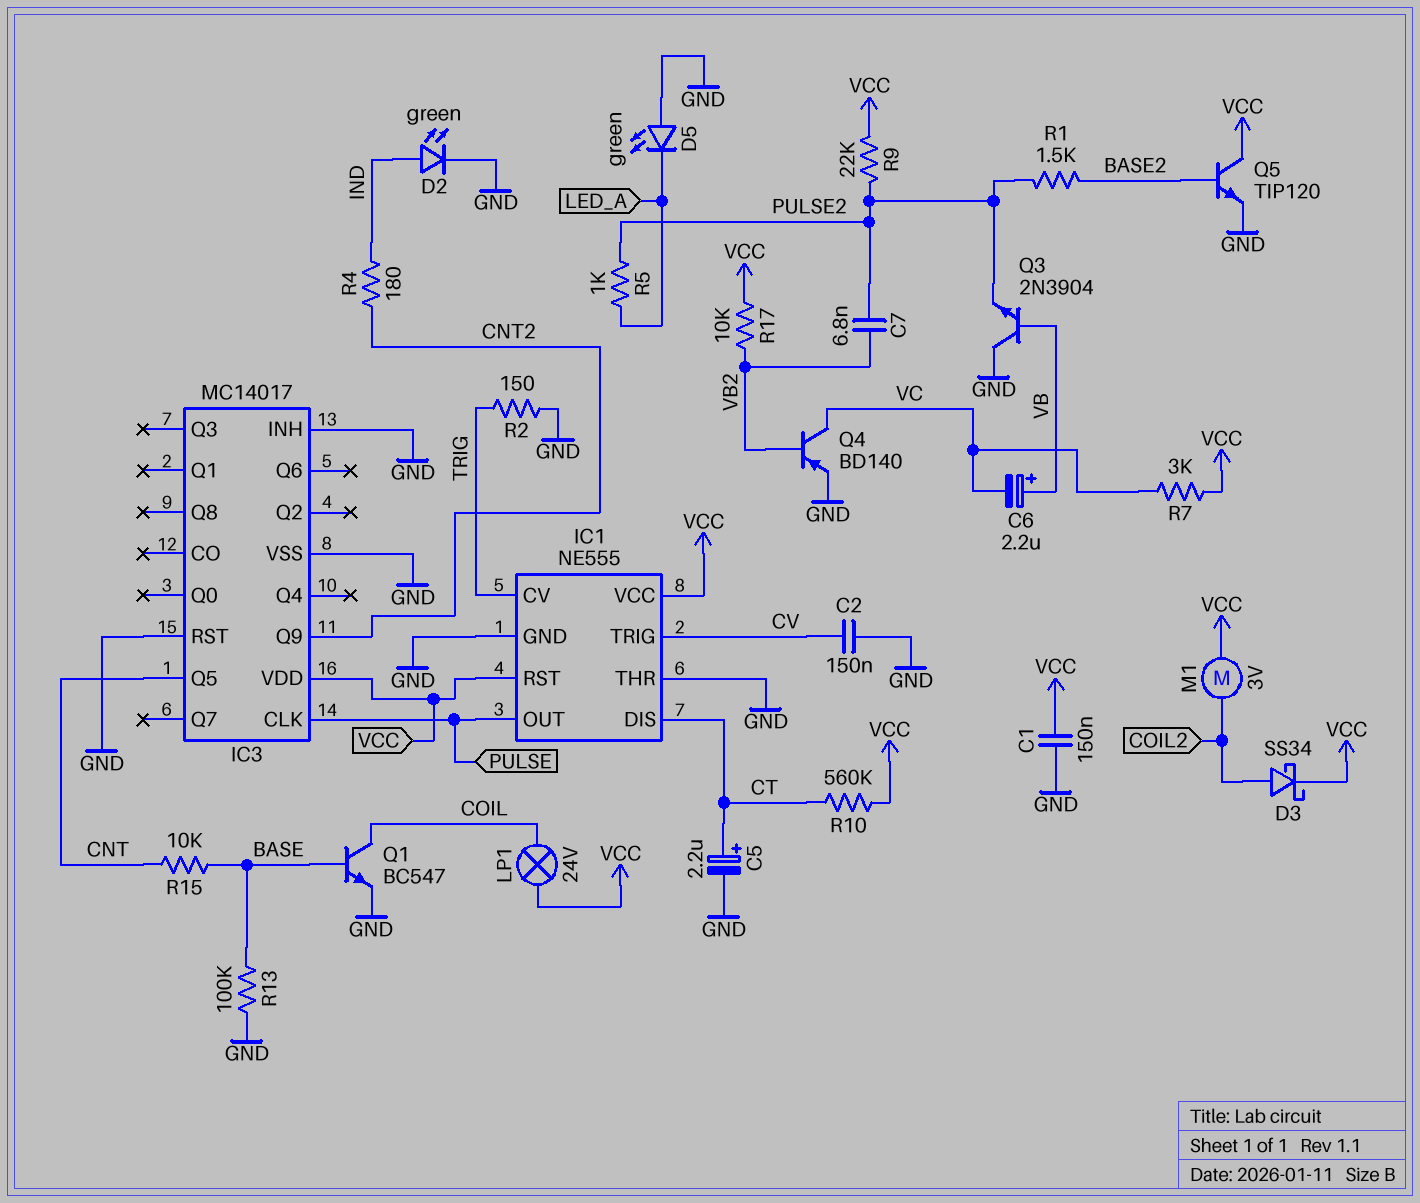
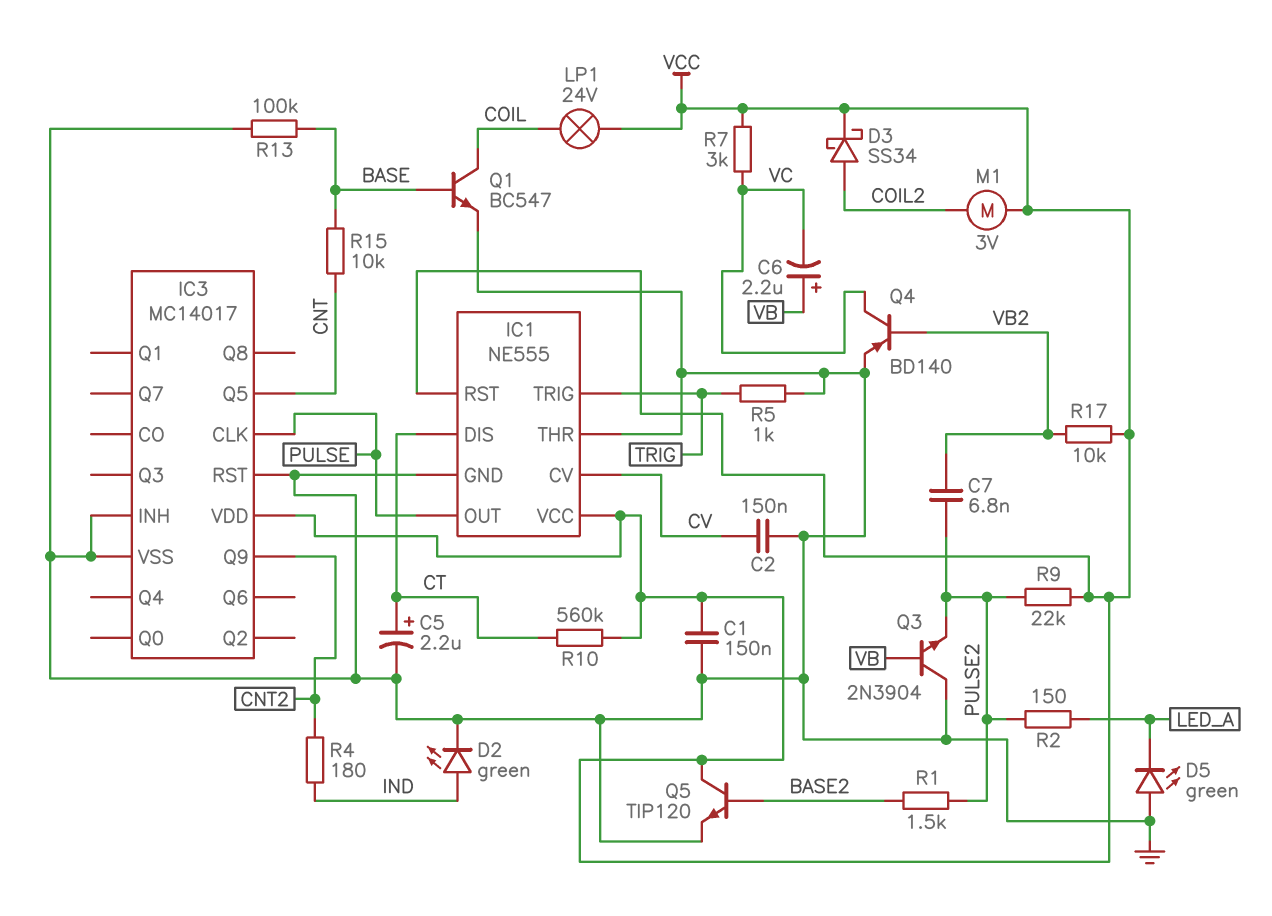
IC1 pin CV: TRIG -> CV
IC1 pin TRIG: CV -> TRIG
R2: 150 (GND, TRIG) -> 150 (LED_A, PULSE2)
R5: 1k (LED_A, PULSE2) -> 1k (GND, TRIG)

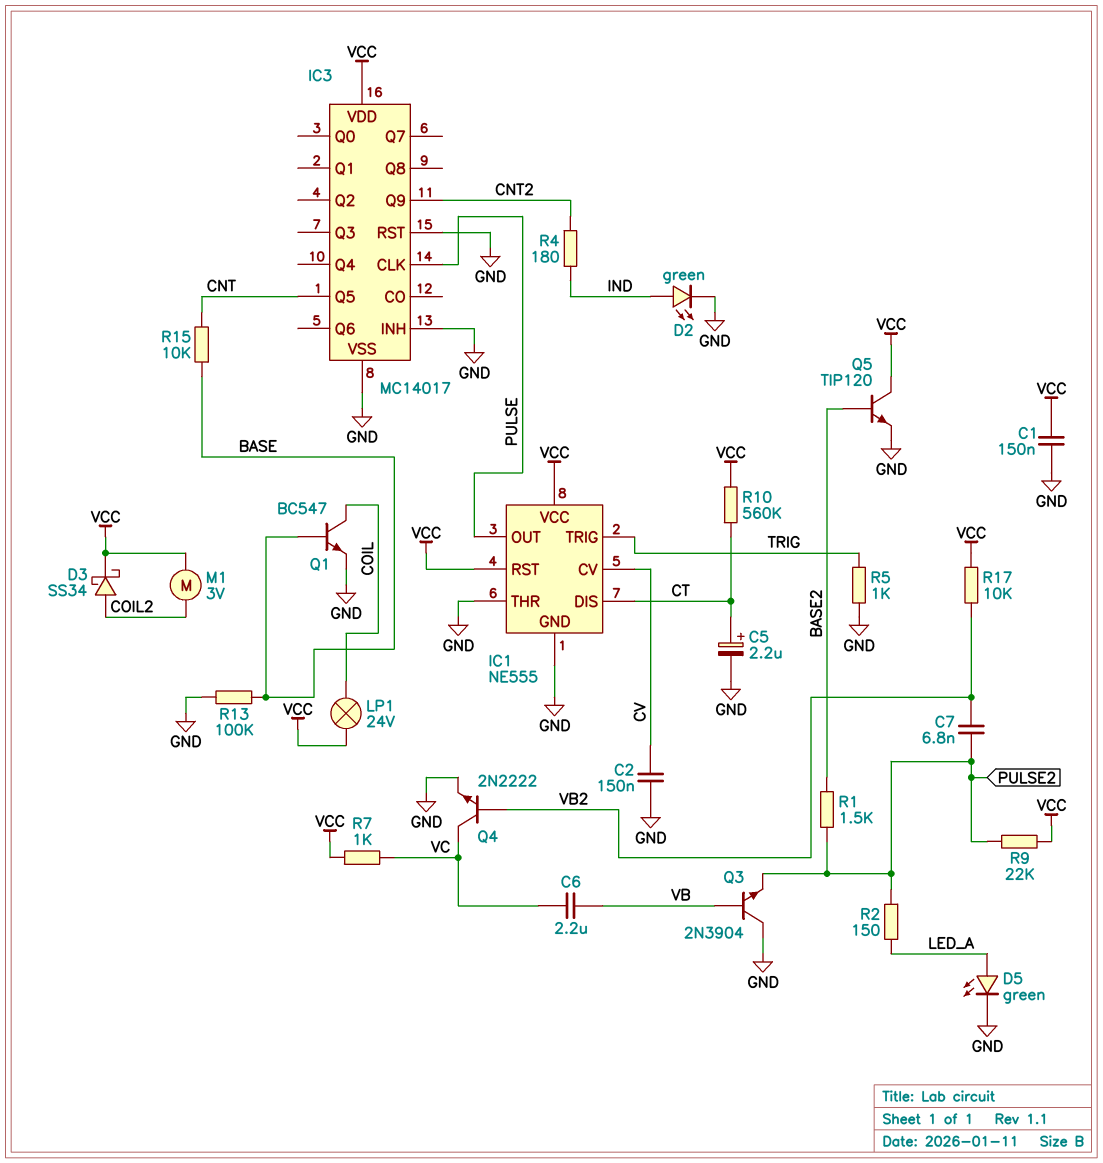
C6: 2.2uF (plus VB, minus VC) -> 2.2uF (VB, VC)
D5: LED green (A GND, K LED_A) -> LED green (A LED_A, K GND)
Q4: PNP BD140 (B VB2, C VC, E GND) -> NPN 2N2222 (B VB2, C VC, E GND)
R7: 3k (VC, VCC) -> 1k (VC, VCC)

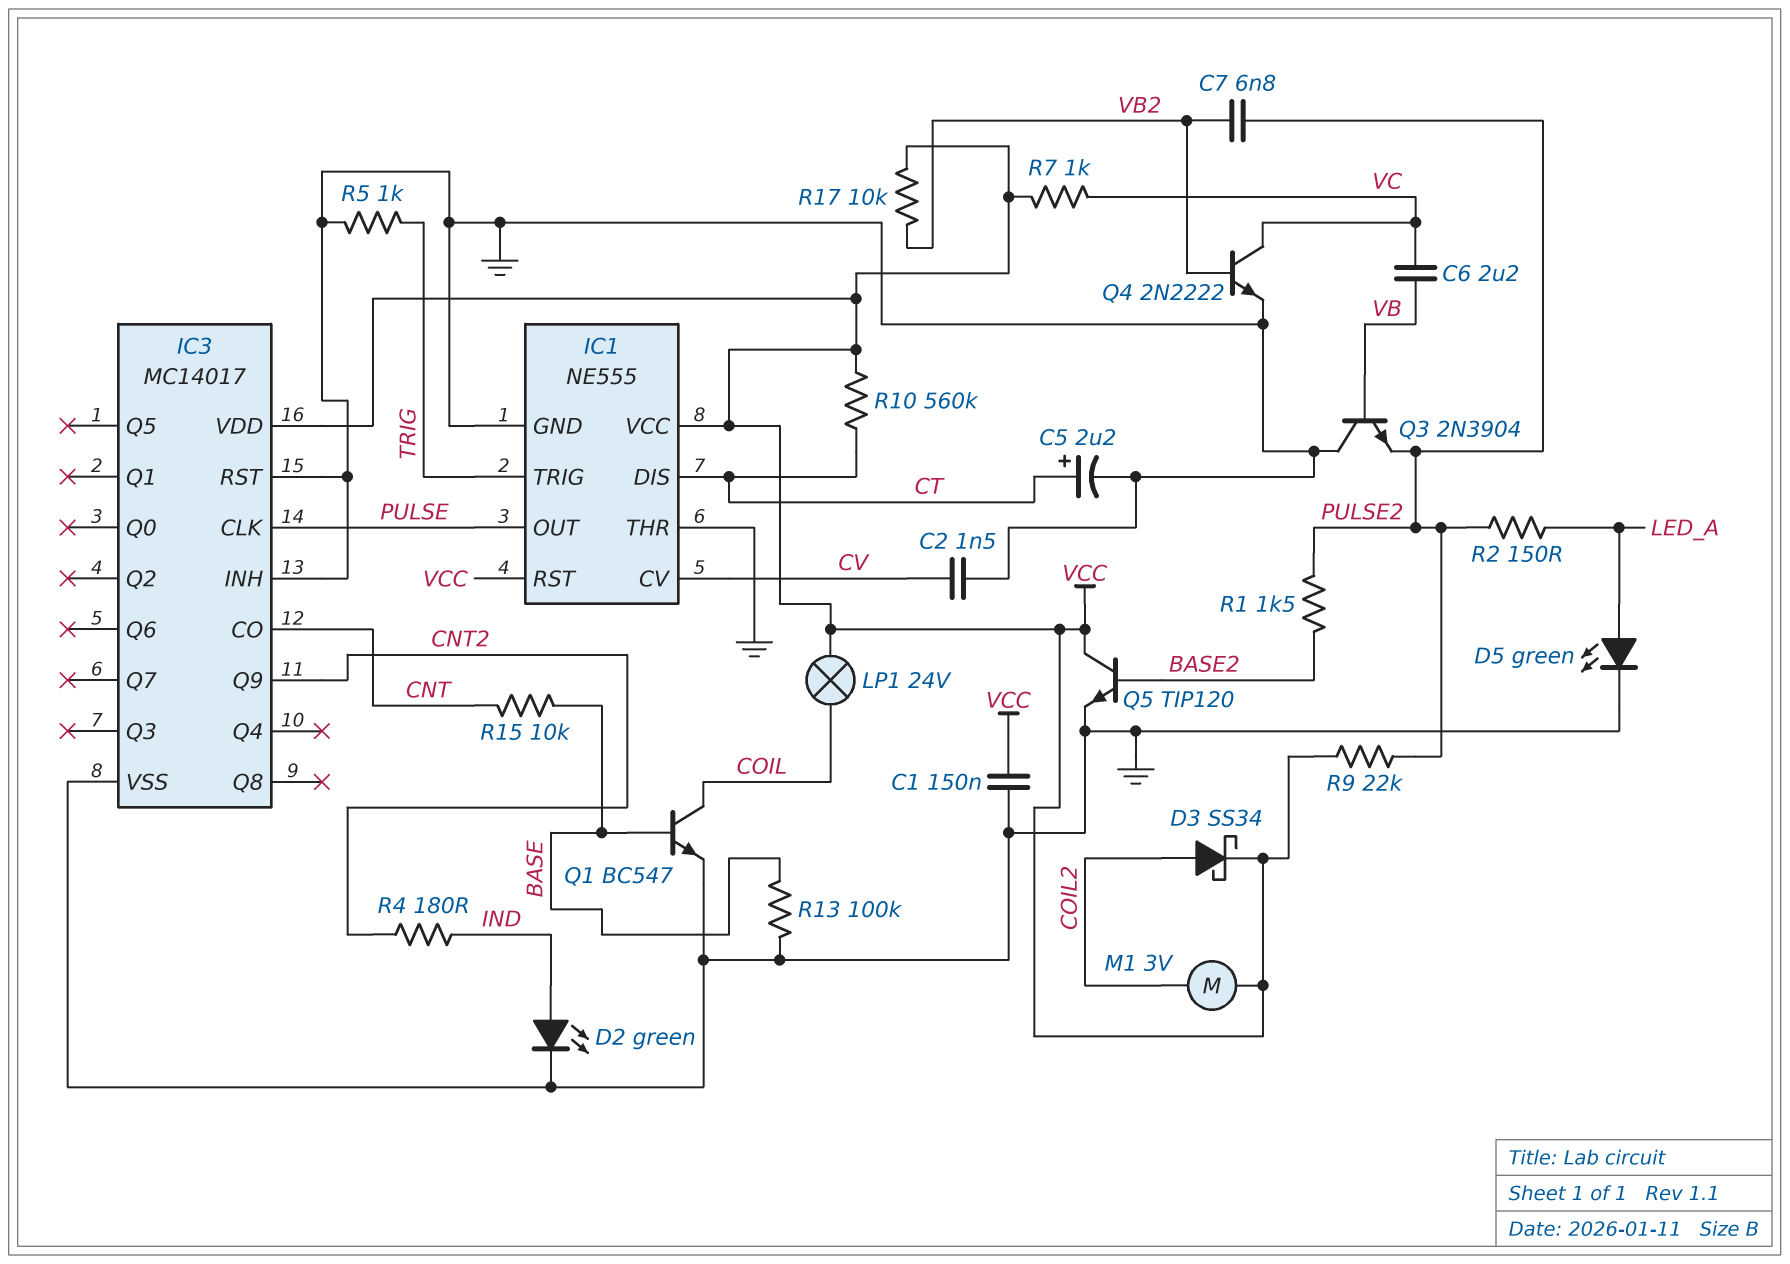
C2: 150nF (CV, GND) -> 1.5nF (CV, GND)
IC3 pin CO: none -> CNT
IC3 pin Q5: CNT -> none

